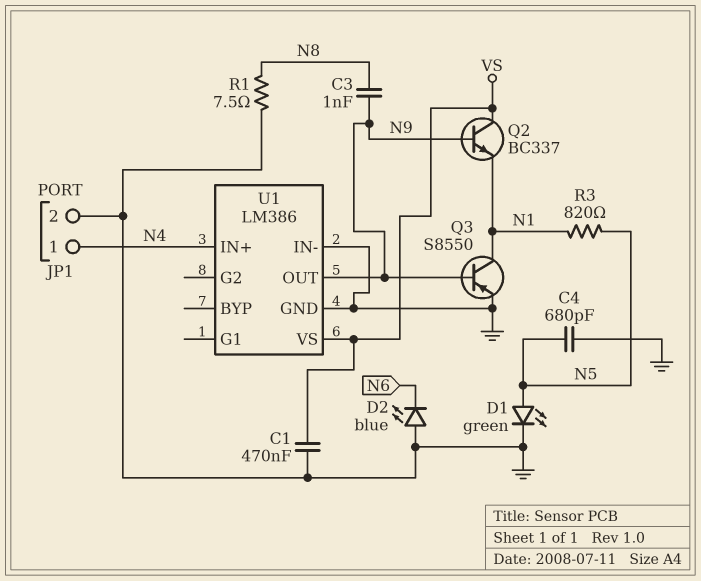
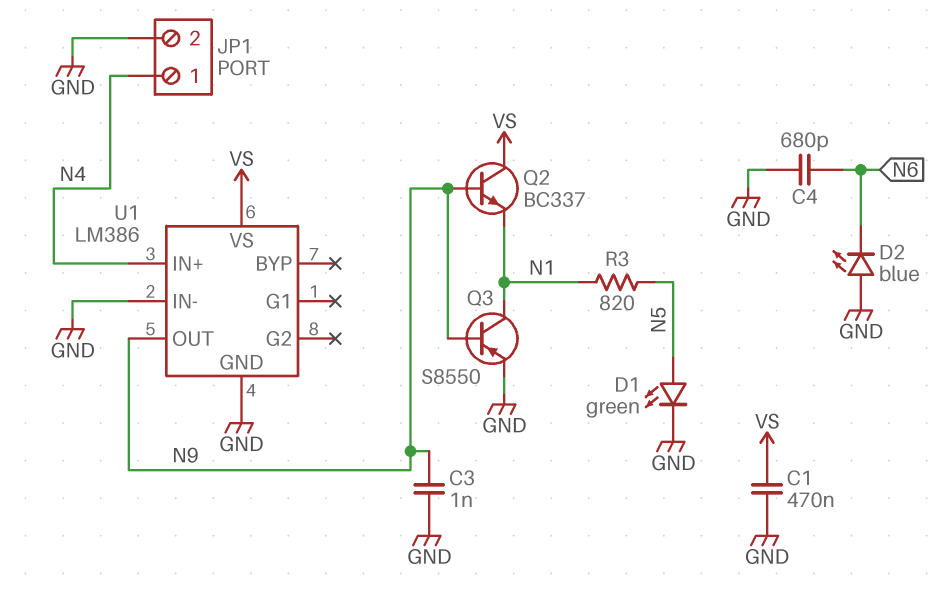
C3: 1nF (N8, N9) -> 1nF (GND, N9)
C4: 680pF (GND, N5) -> 680pF (GND, N6)
R1: 7.5 (GND, N8) -> none

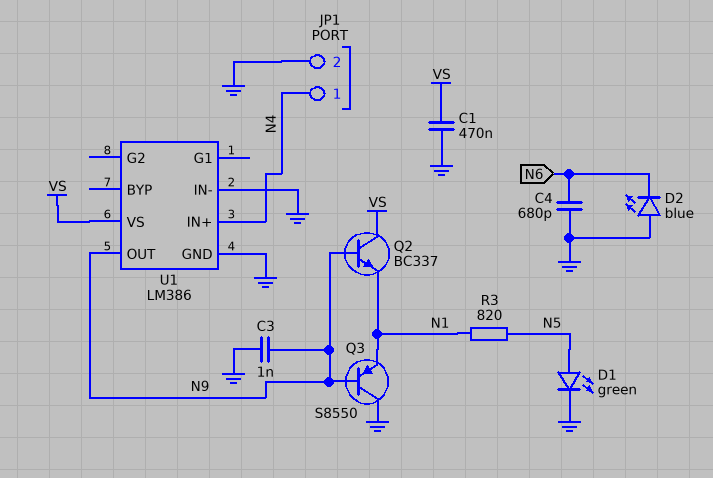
Q3: PNP S8550 (B N9, C N1, E GND) -> PNP S8550 (B N9, C GND, E N1)

